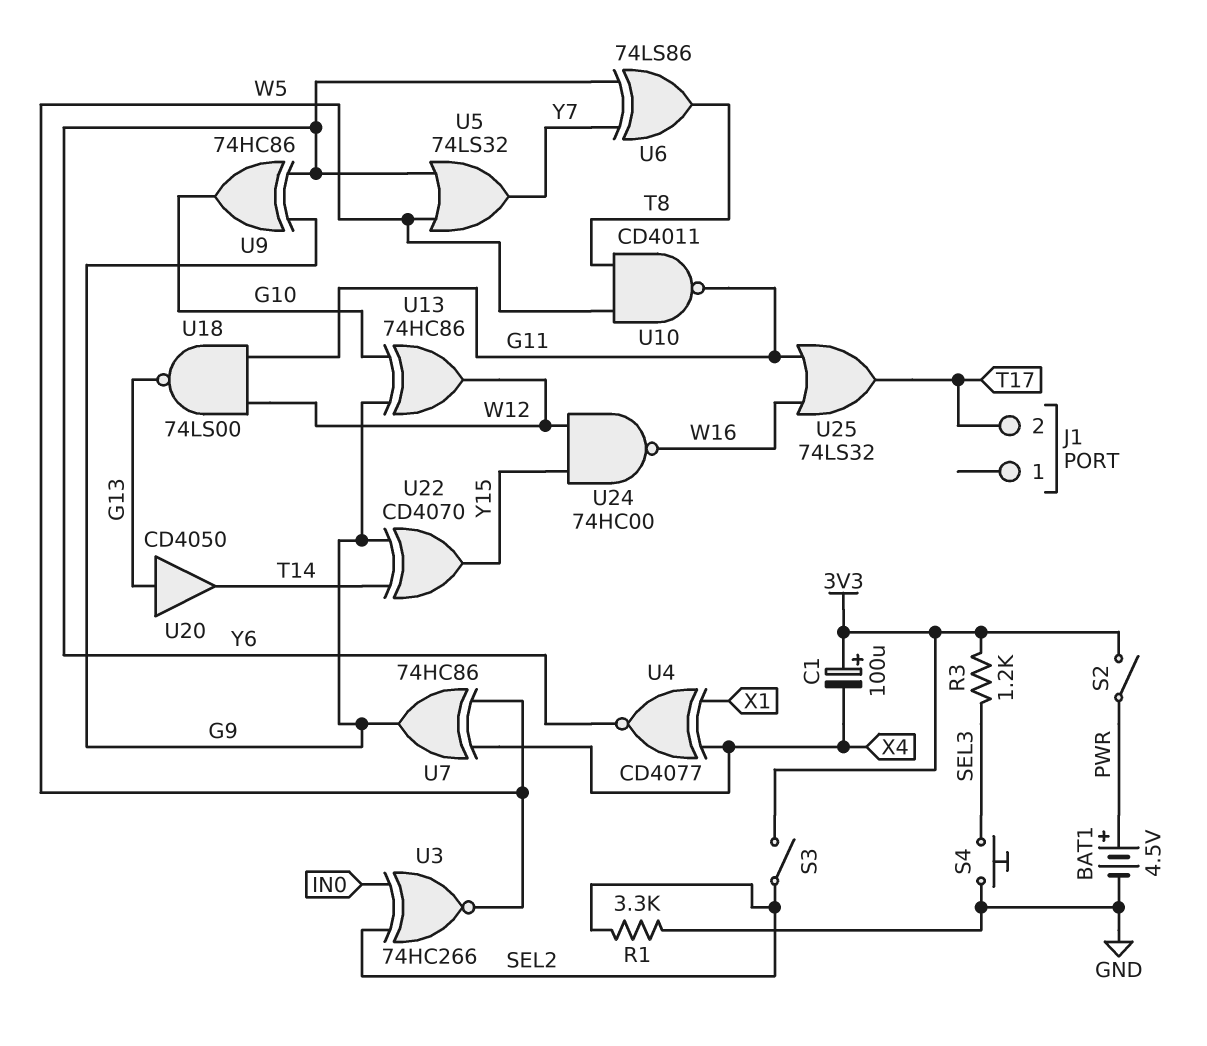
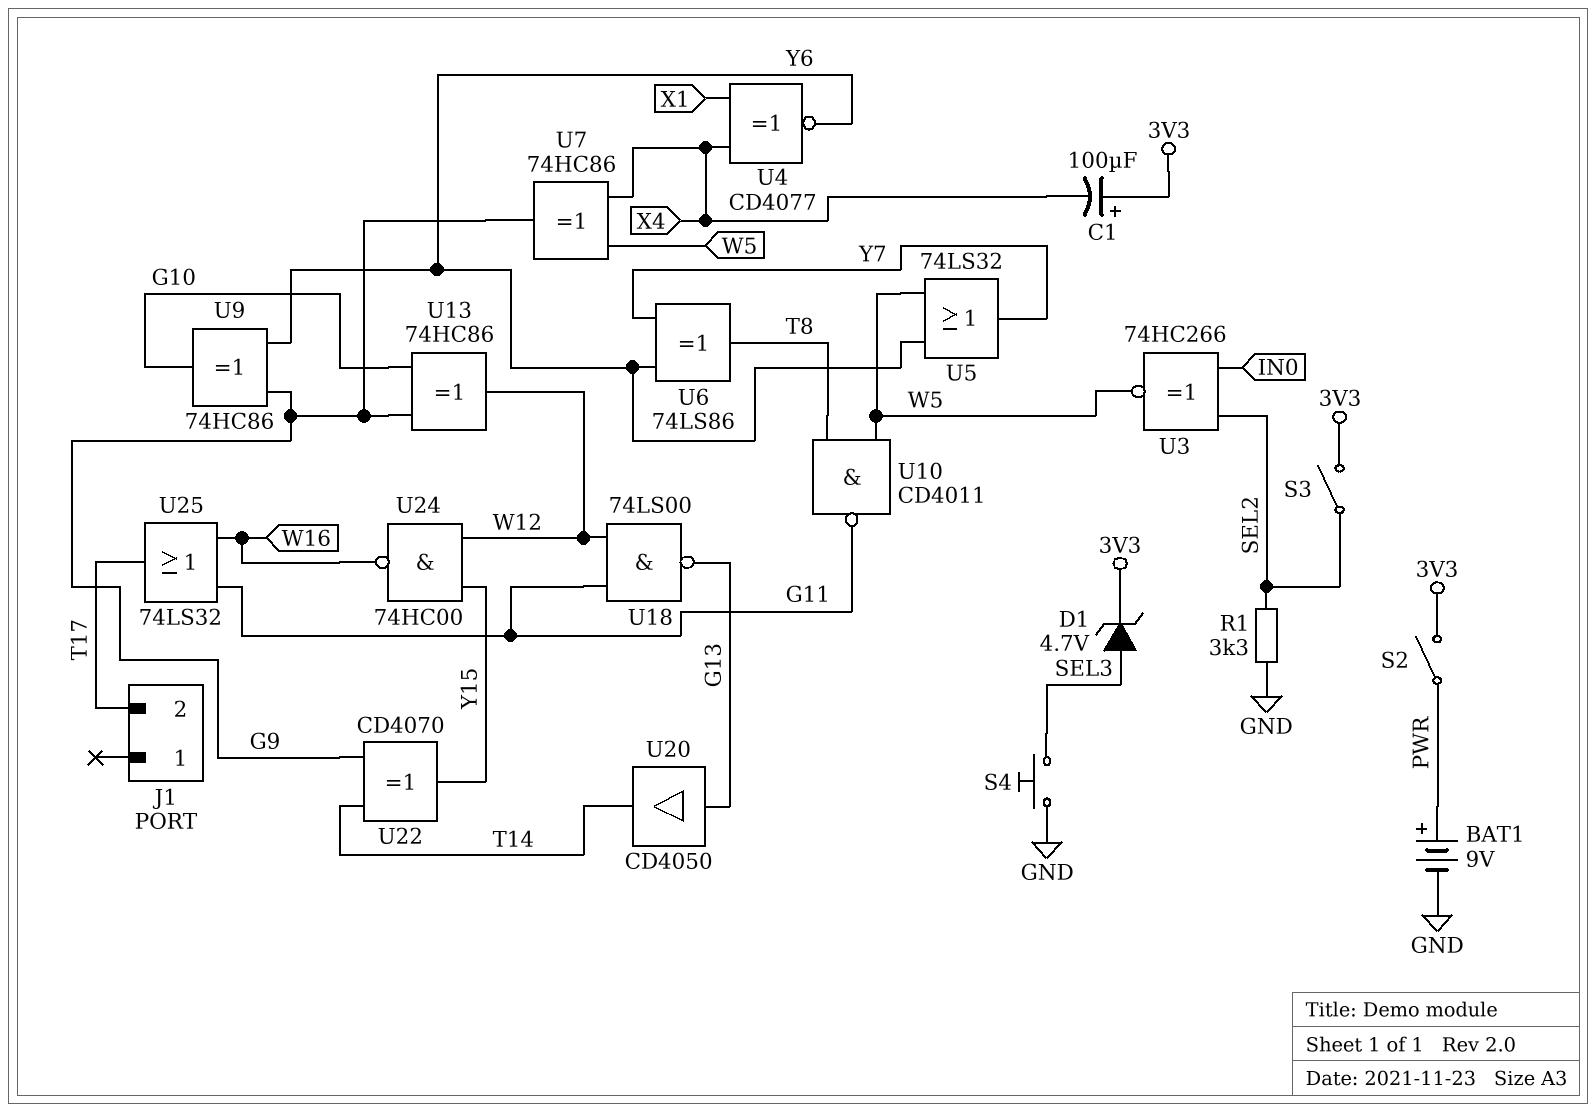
BAT1: 4.5V (plus PWR, minus GND) -> 9V (plus PWR, minus GND)
D1: none -> zener 4.7V (A SEL3, K 3V3)
R3: 1.2k (3V3, SEL3) -> none

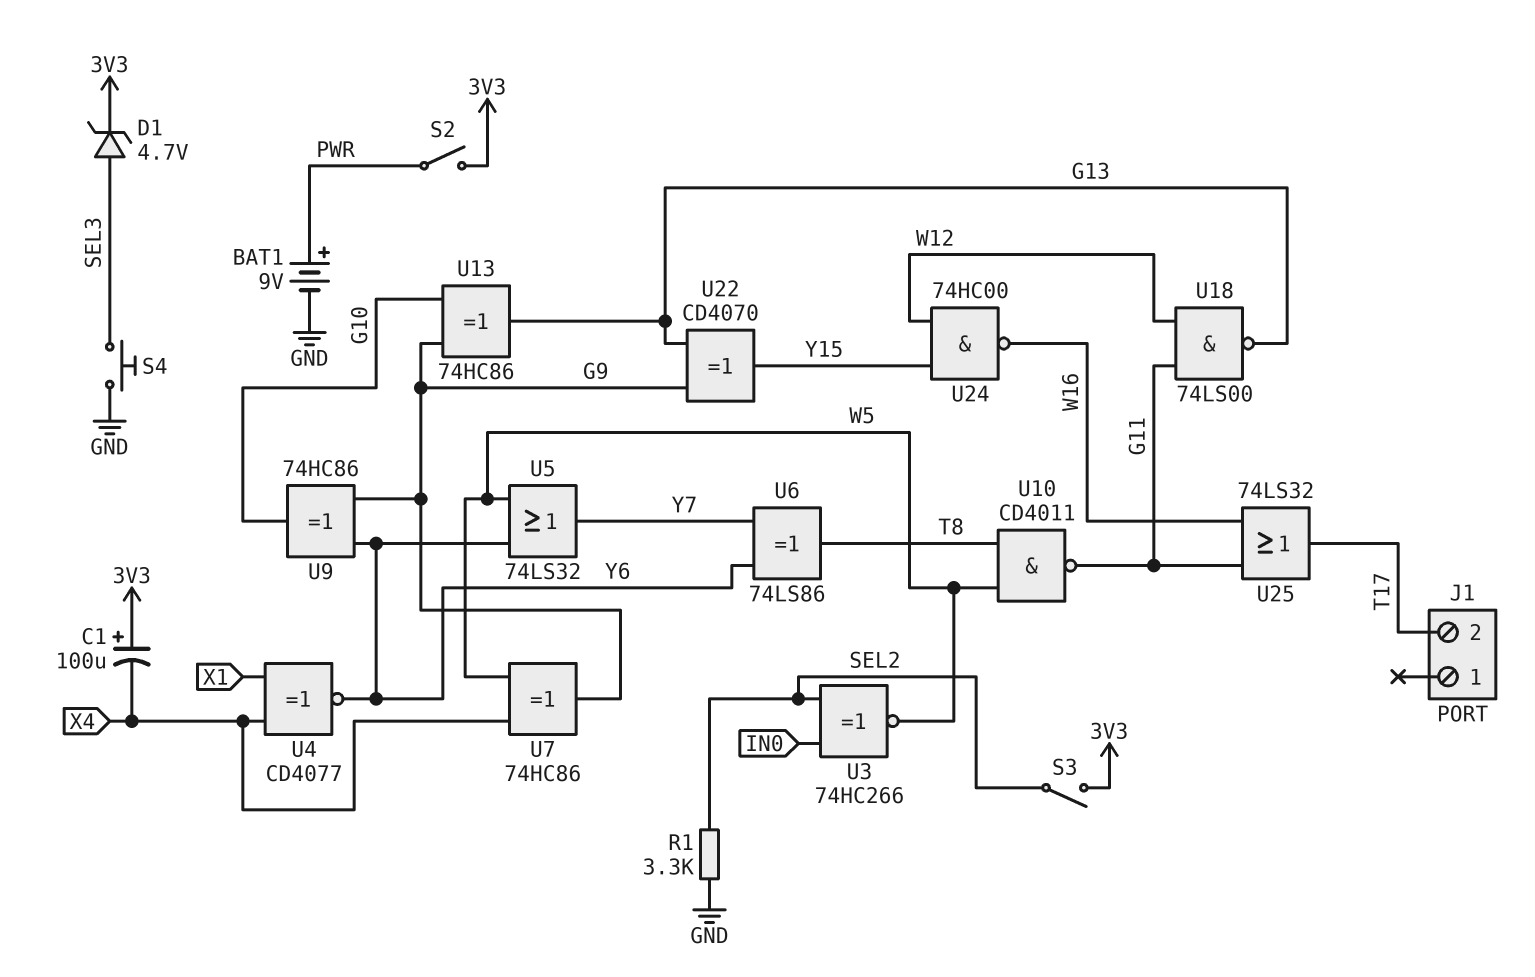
U13: XOR 74HC86 (in G9, in G10, out W12) -> XOR 74HC86 (in G9, in G10, out G13)
U20: buffer CD4050 (in G13, out T14) -> none
U22: XOR CD4070 (in G9, in T14, out Y15) -> XOR CD4070 (in G9, in G13, out Y15)

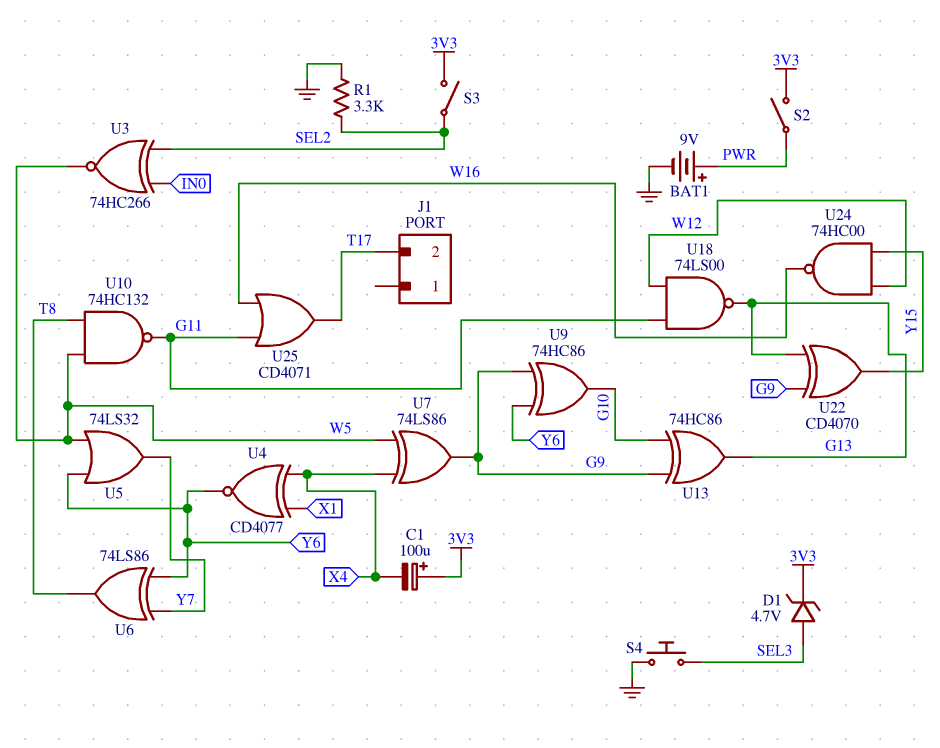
U7: XOR 74HC86 (in W5, in X4, out G9) -> XOR 74LS86 (in W5, in X4, out G9)
U10: NAND CD4011 (in T8, in W5, out G11) -> NAND 74HC132 (in T8, in W5, out G11)
U25: OR 74LS32 (in G11, in W16, out T17) -> OR CD4071 (in G11, in W16, out T17)

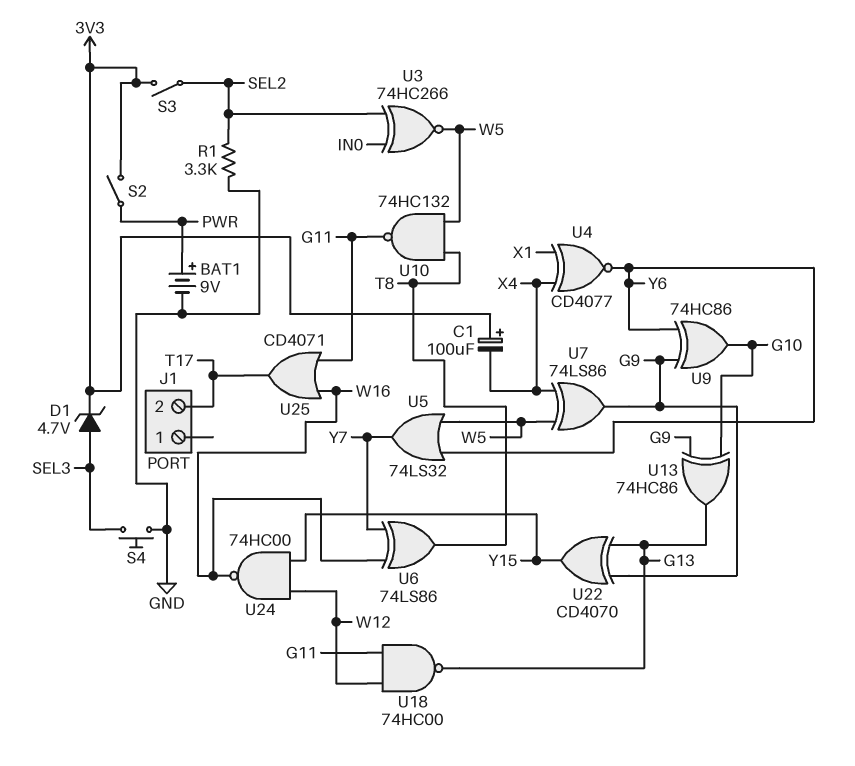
U6: XOR 74LS86 (in Y6, in Y7, out T8) -> XOR 74LS86 (in W16, in Y7, out T8)
U18: NAND 74LS00 (in G11, in W12, out G13) -> NAND 74HC00 (in G11, in W12, out G13)

